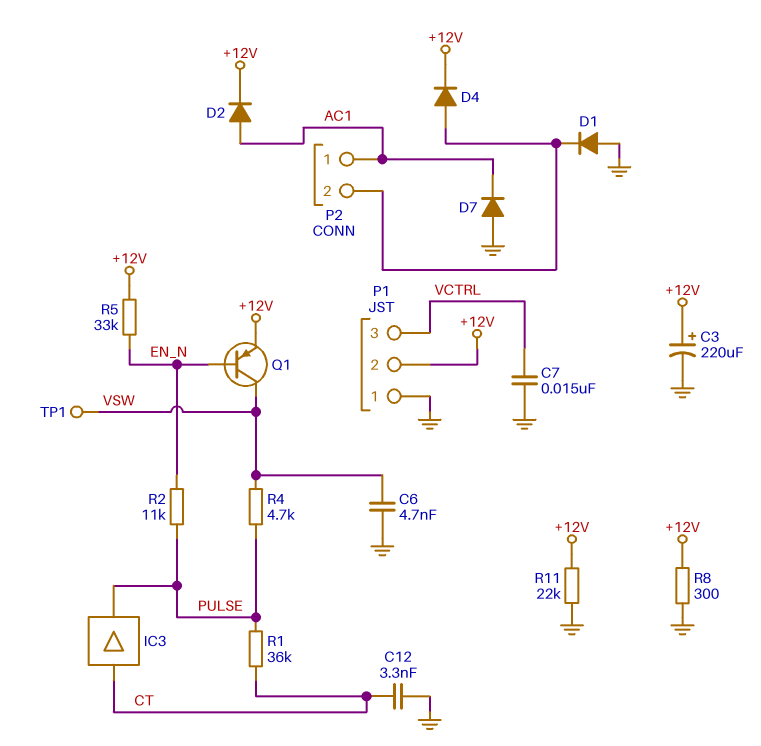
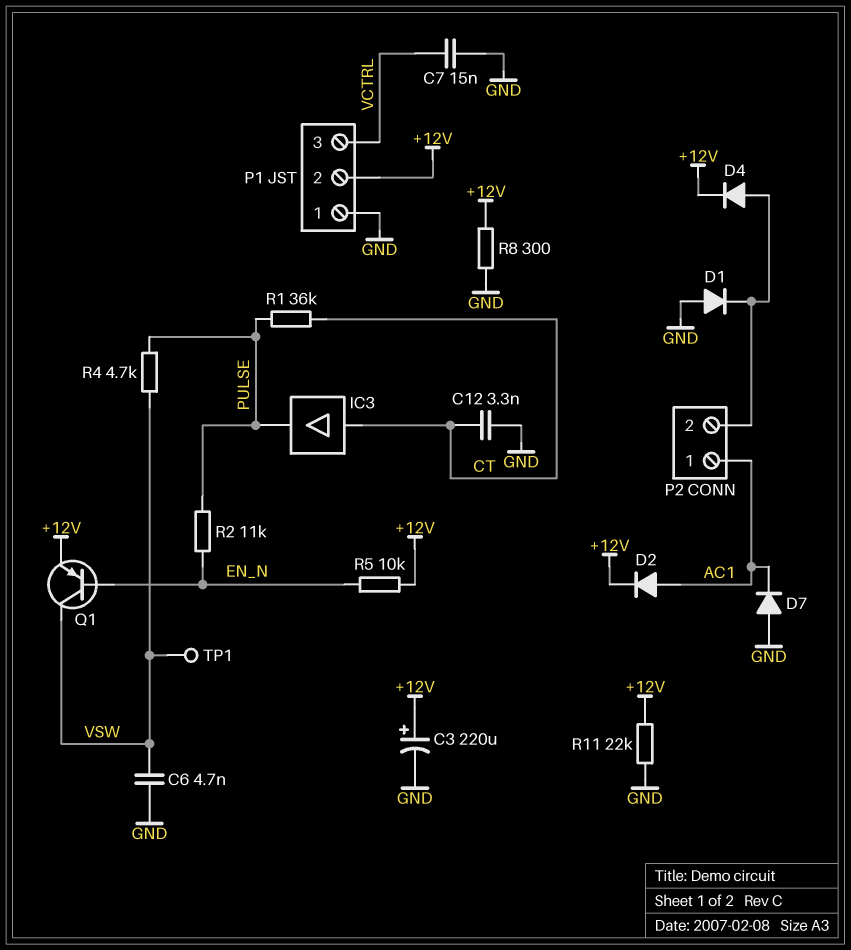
R5: 33k (+12V, EN_N) -> 10k (+12V, EN_N)

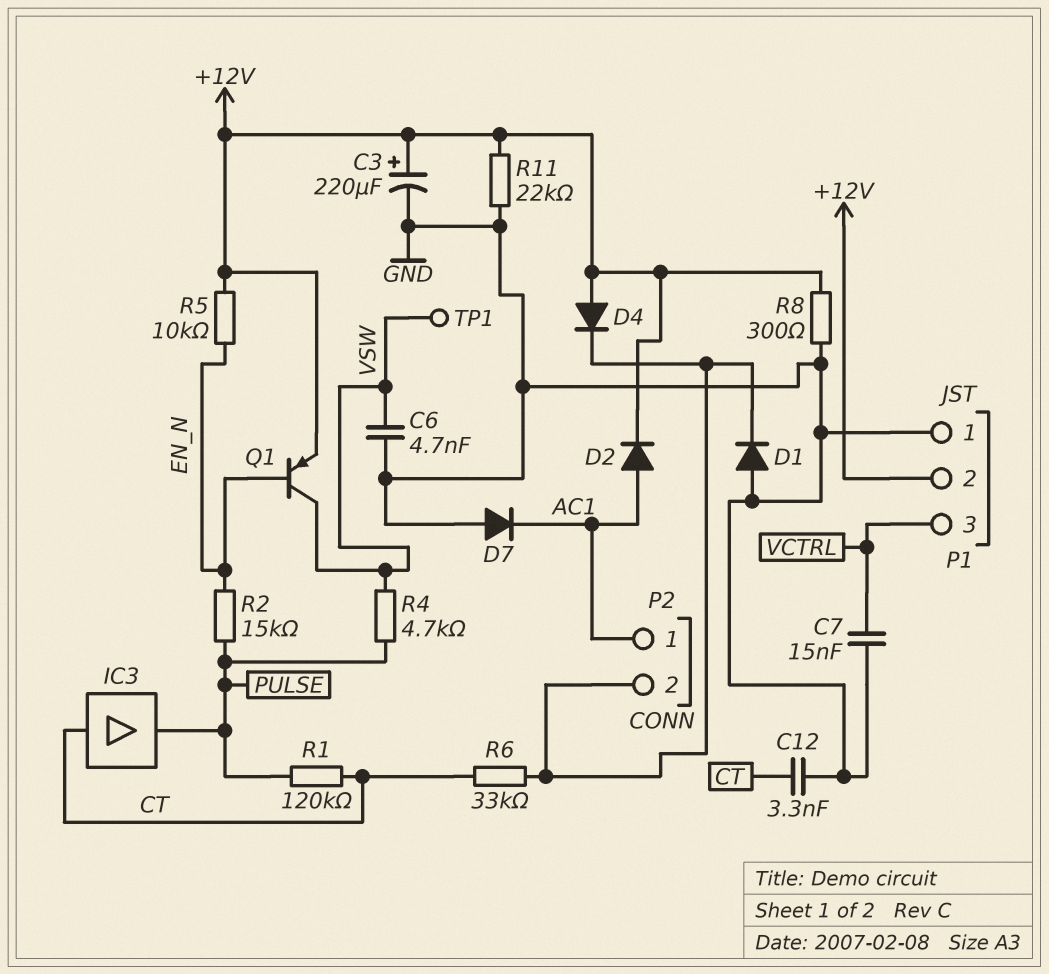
D4: diode (A P2/2, K +12V) -> diode (A +12V, K P2/2)
R1: 36k (CT, PULSE) -> 120k (CT, PULSE)
R2: 11k (EN_N, PULSE) -> 15k (EN_N, PULSE)
R6: none -> 33k (CT, P2/2)

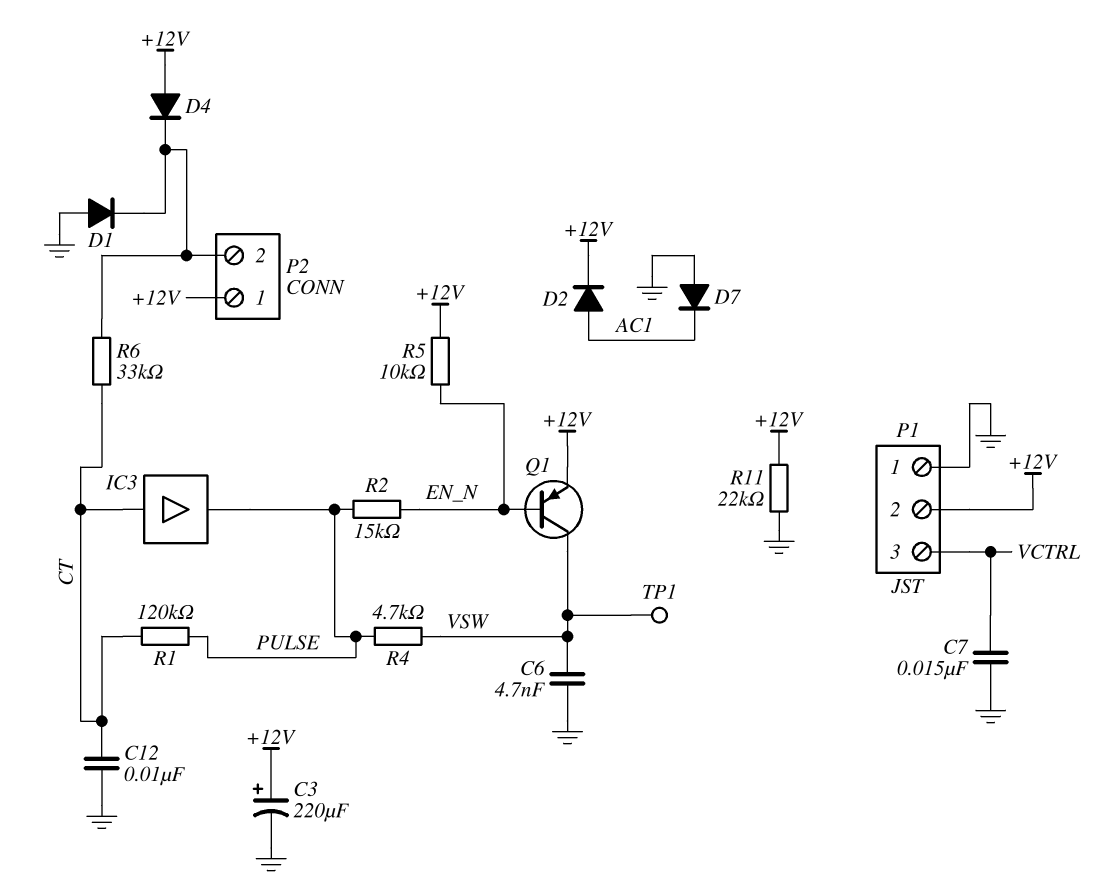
C12: 3.3nF (CT, GND) -> 10nF (CT, GND)
P2 pin 1: AC1 -> +12V
R8: 300 (+12V, GND) -> none

